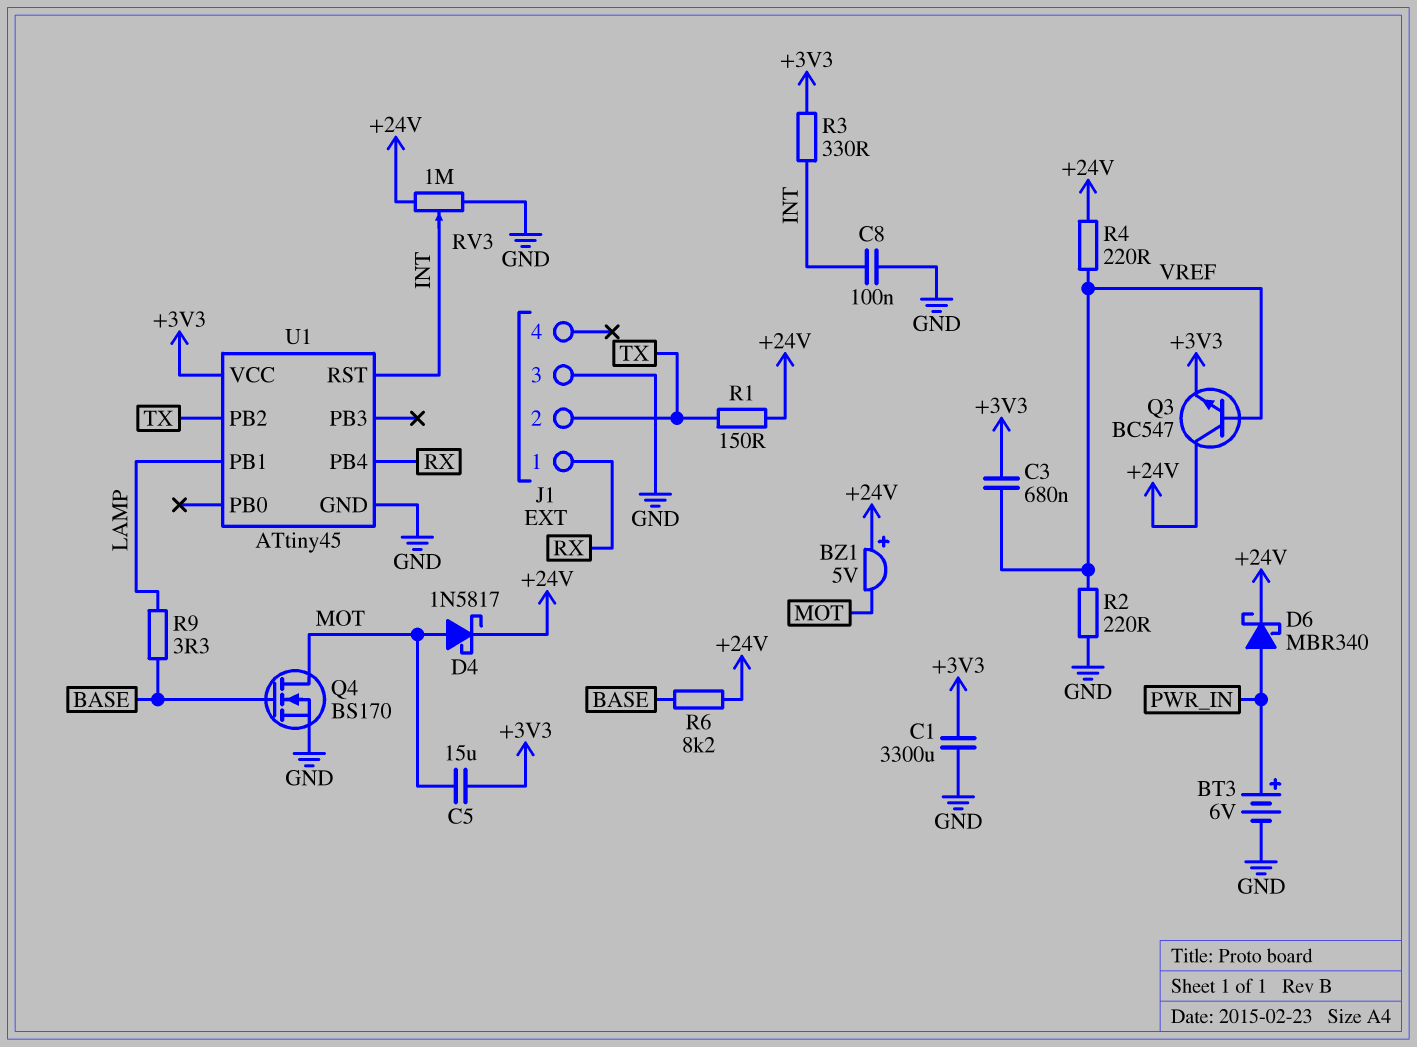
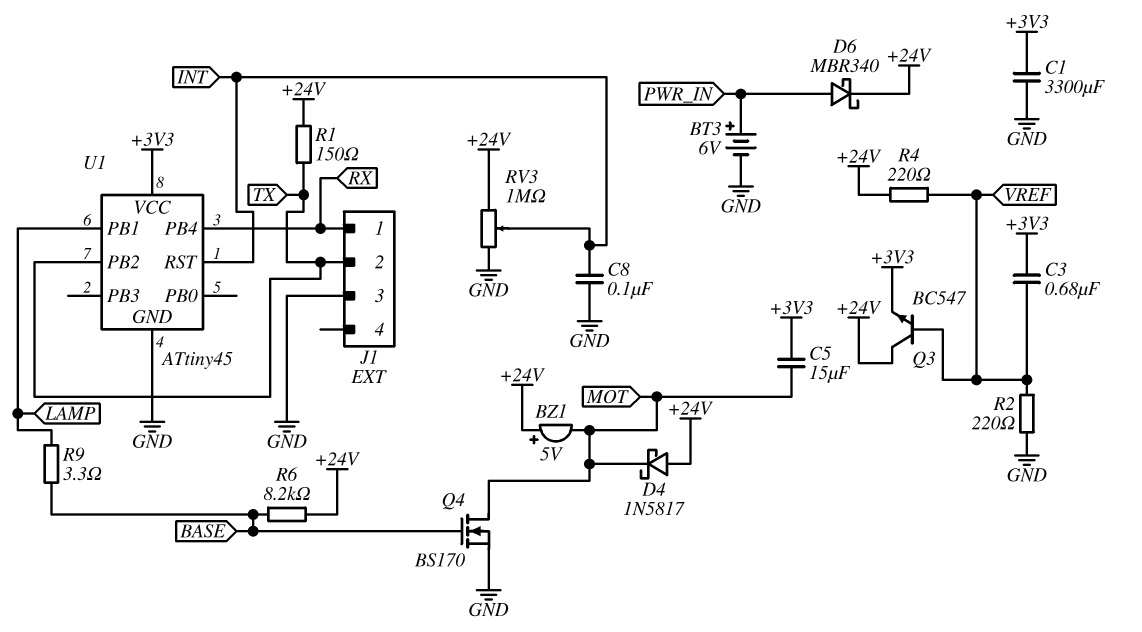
D4: schottky 1N5817 (A MOT, K +24V) -> schottky 1N5817 (A +24V, K MOT)
R3: 330 (+3V3, INT) -> none

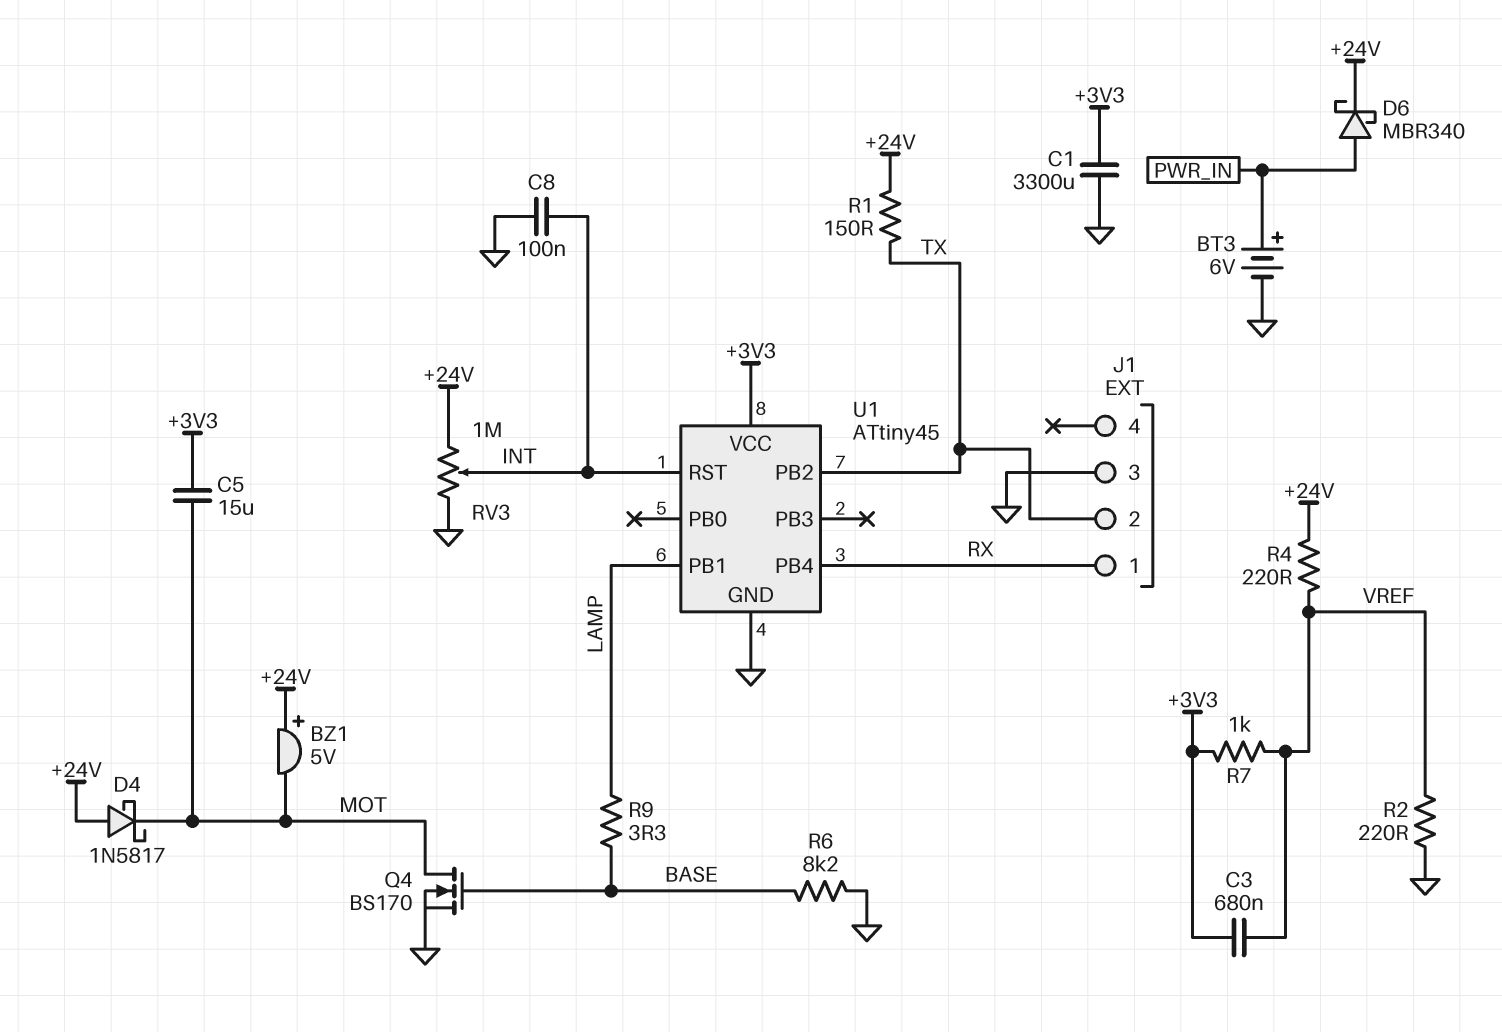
Q3: NPN BC547 (B VREF, C +24V, E +3V3) -> none
R6: 8.2k (+24V, BASE) -> 8.2k (BASE, GND)
R7: none -> 1k (+3V3, VREF)

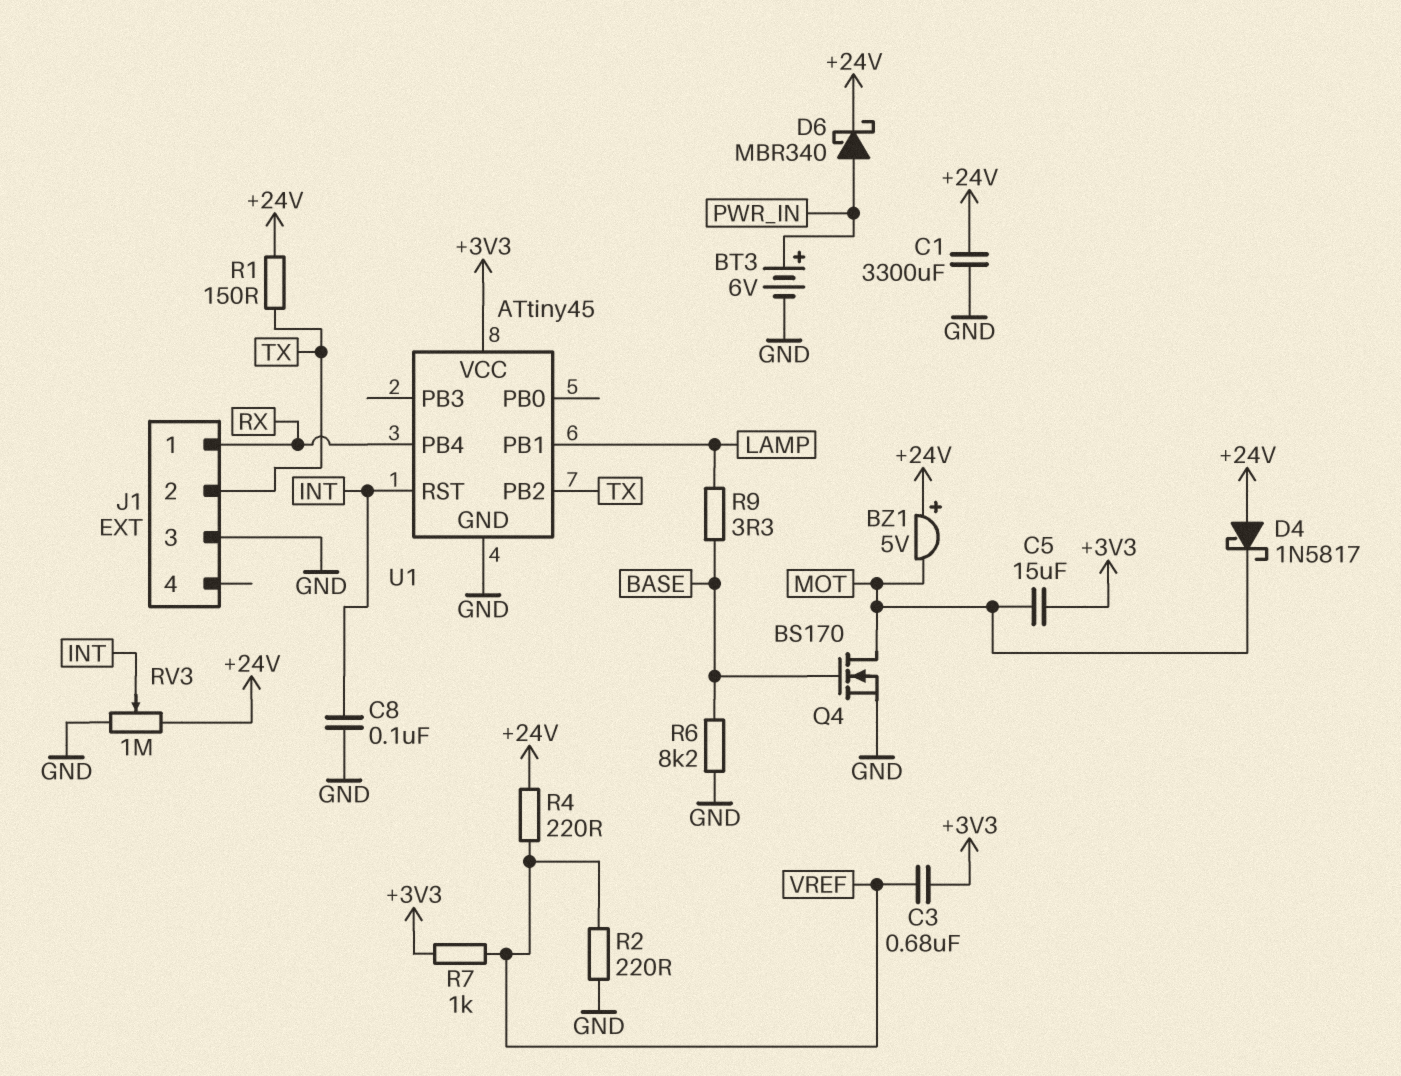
C1: 3300uF (+3V3, GND) -> 3300uF (+24V, GND)

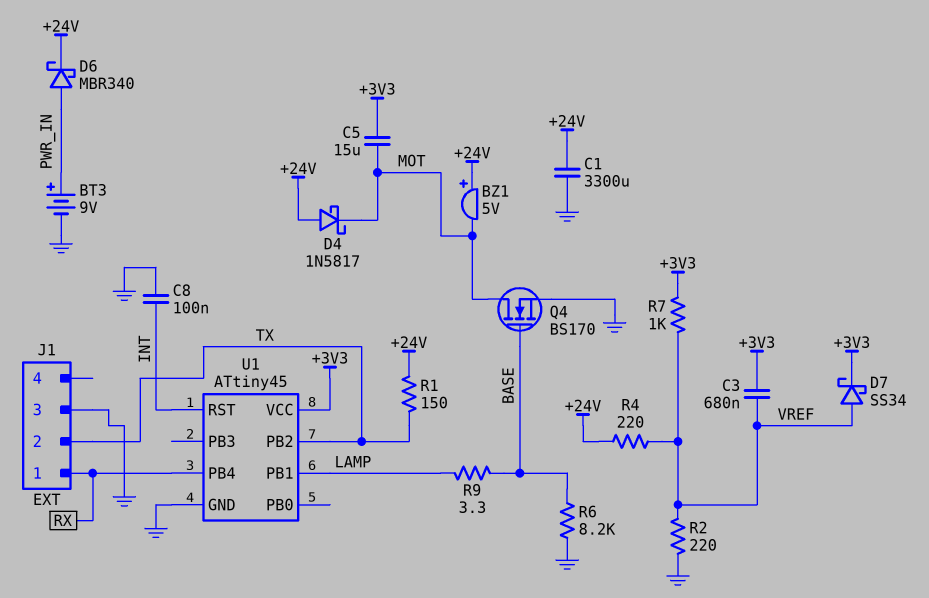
BT3: 6V (plus PWR_IN, minus GND) -> 9V (plus PWR_IN, minus GND)
D7: none -> schottky SS34 (A VREF, K +3V3)
RV3: 1M (+24V, GND, wiper INT) -> none

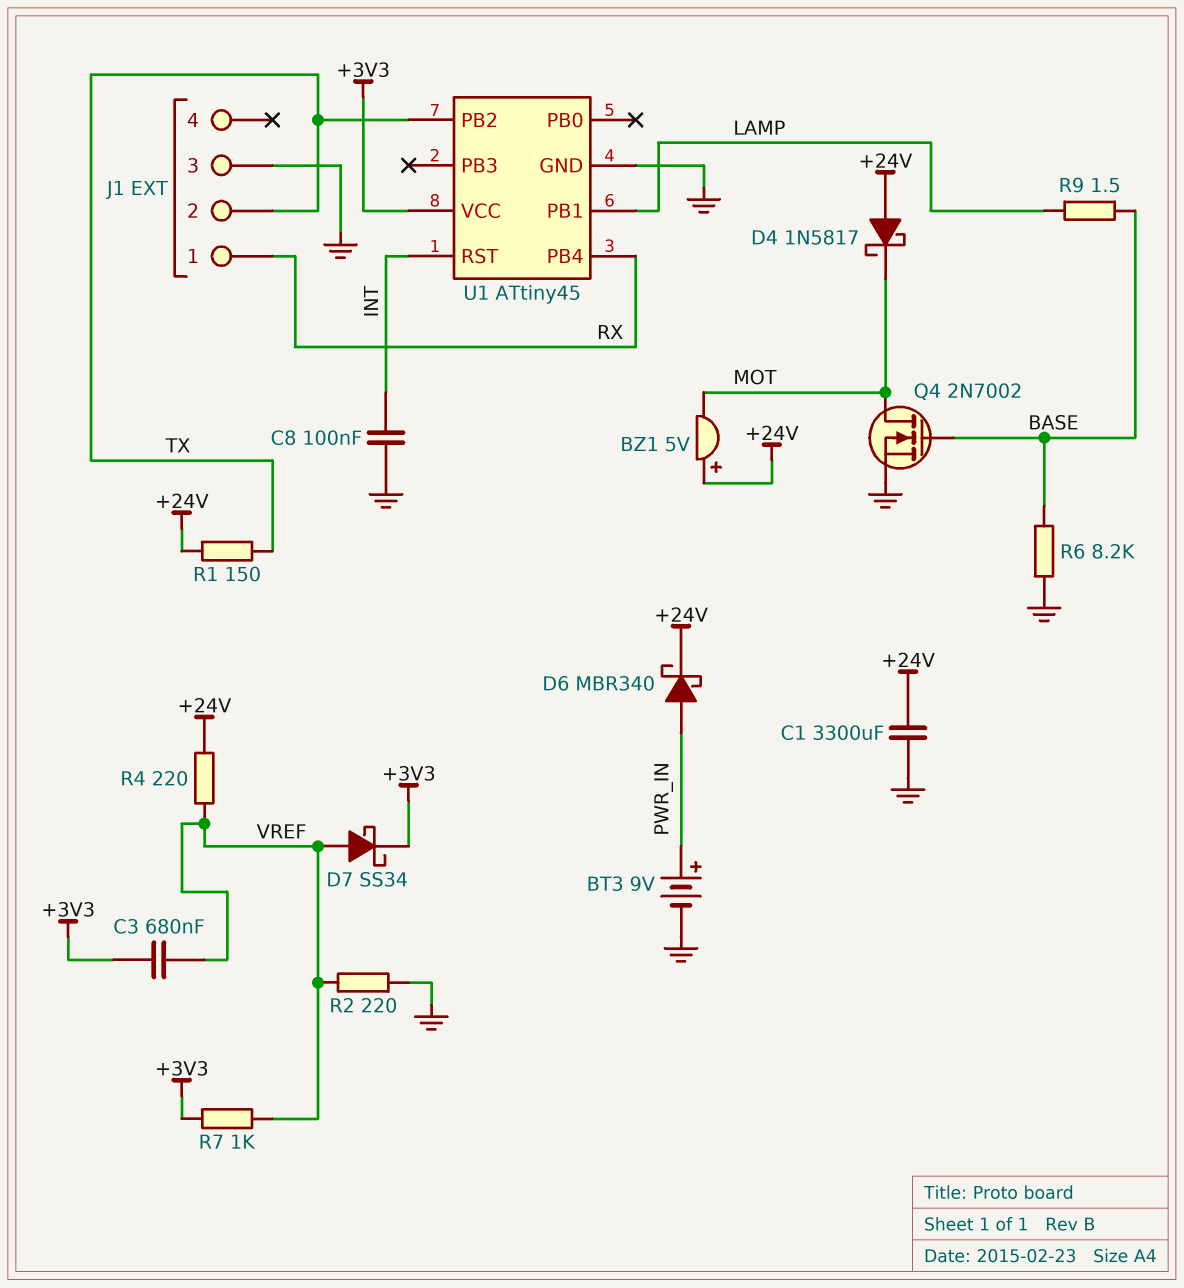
C5: 15uF (+3V3, MOT) -> none
Q4: NMOS BS170 (G BASE, D MOT, S GND) -> NMOS 2N7002 (G BASE, D MOT, S GND)
R9: 3.3 (BASE, LAMP) -> 1.5 (BASE, LAMP)

